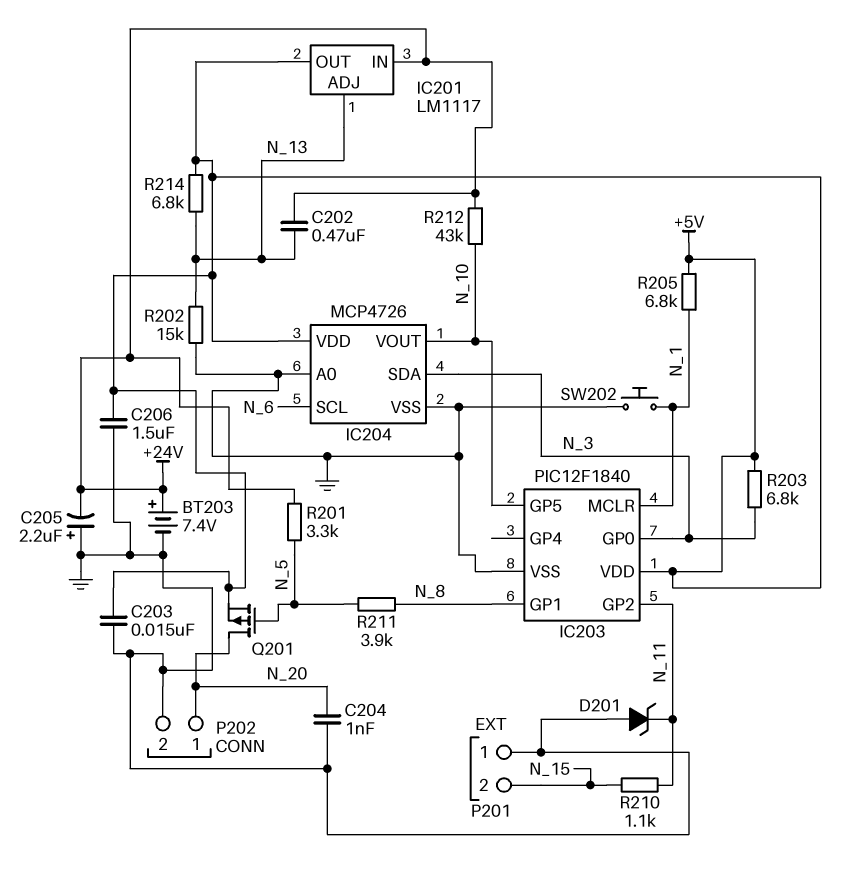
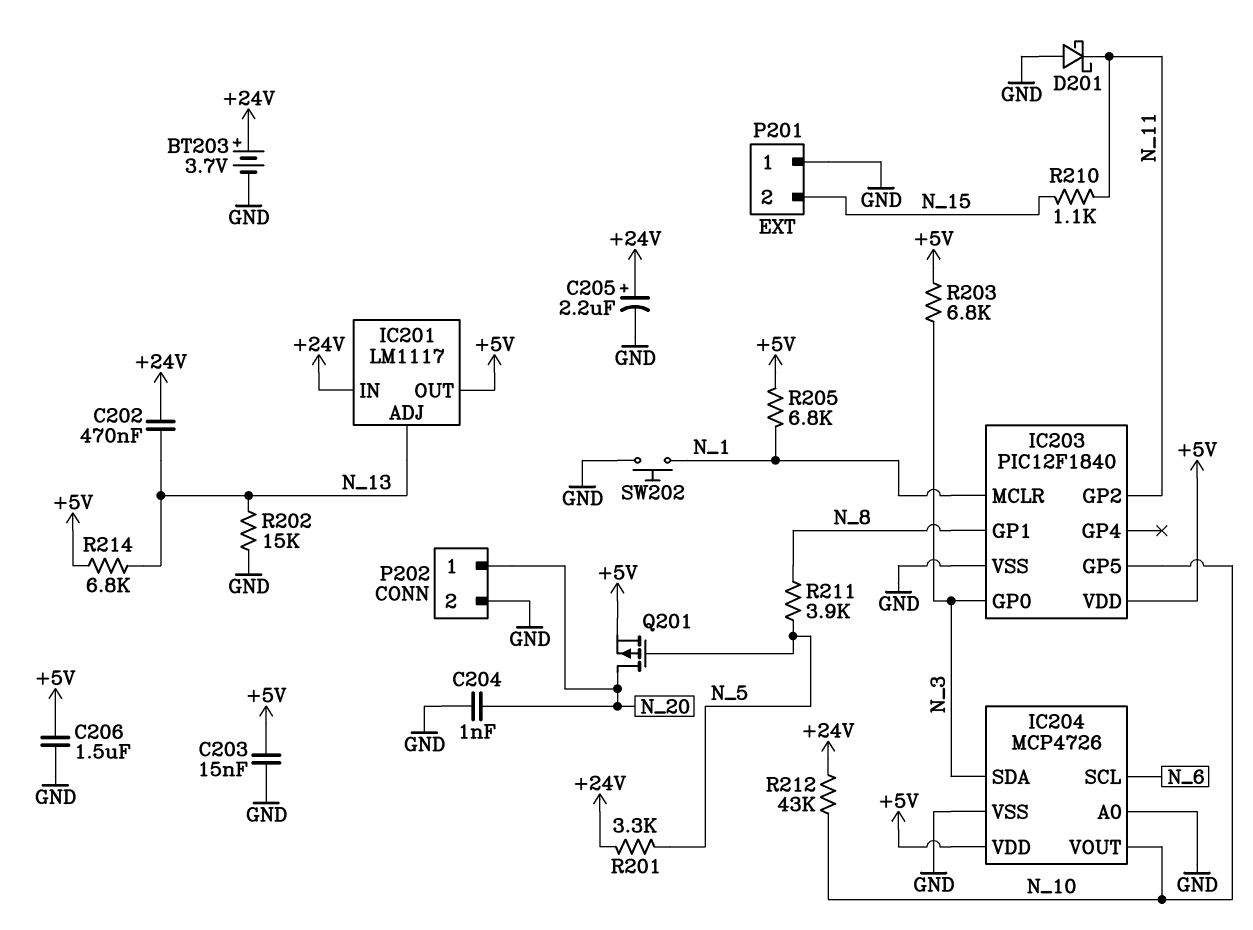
BT203: 7.4V (plus +24V, minus GND) -> 3.7V (plus +24V, minus GND)
C205: 2.2uF (plus GND, minus +24V) -> 2.2uF (plus +24V, minus GND)
D201: zener (A GND, K N_11) -> schottky (A GND, K N_11)

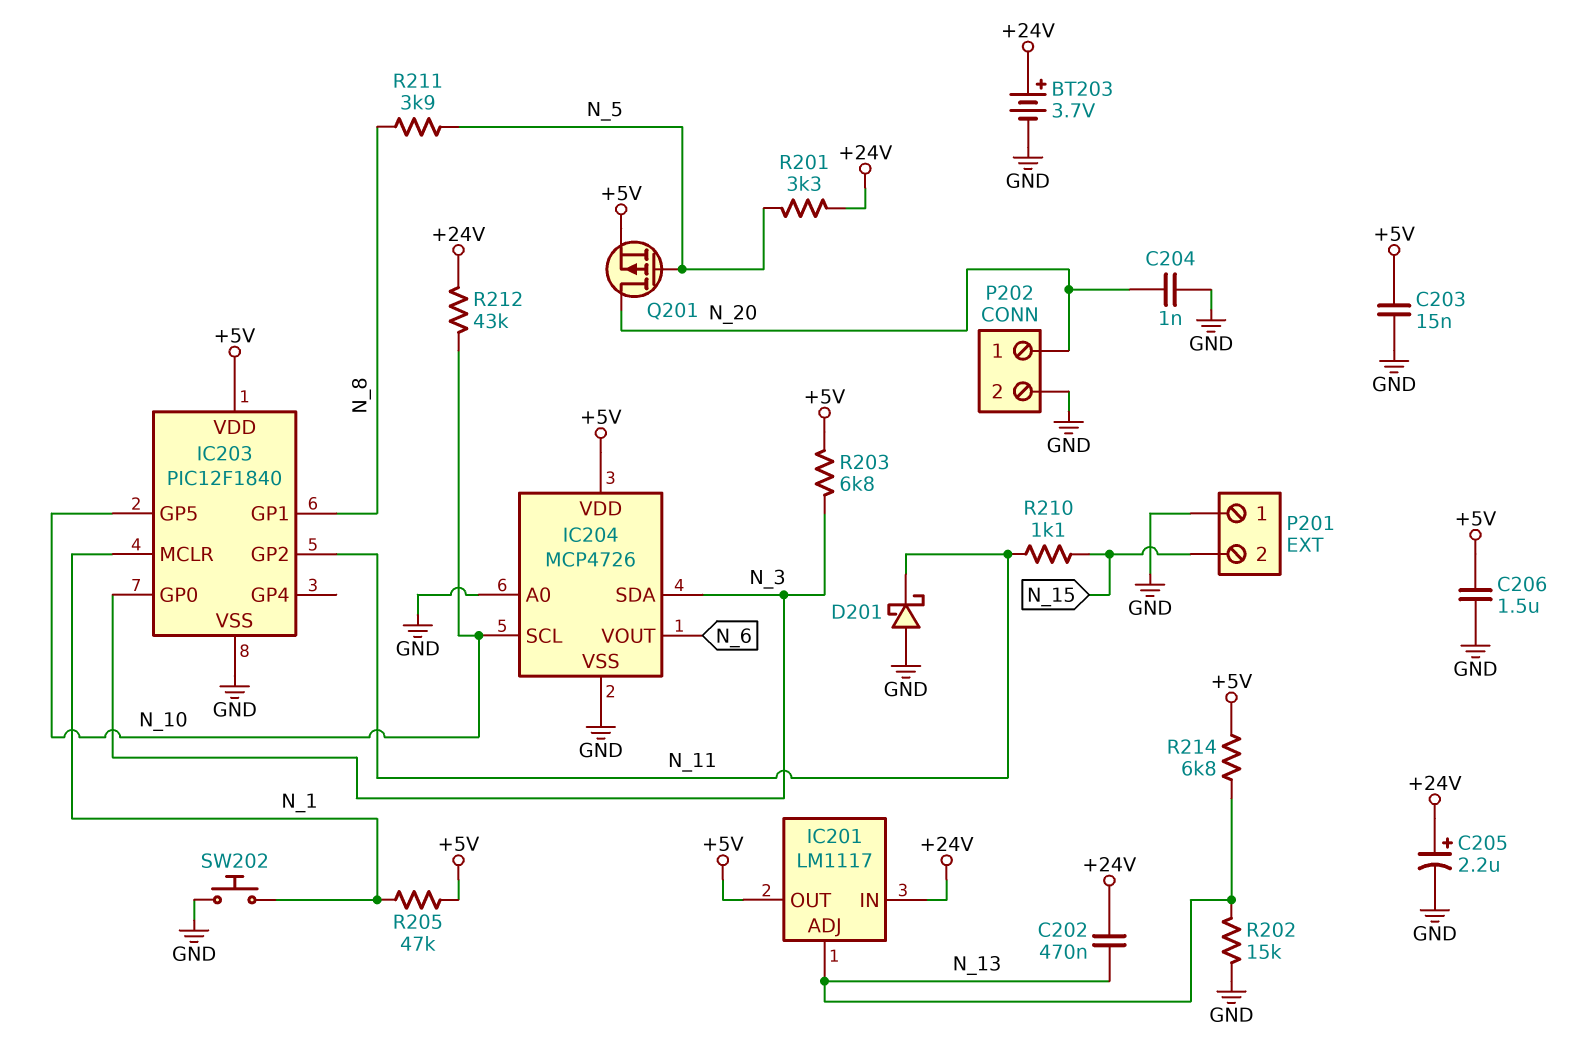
IC204 pin SCL: N_6 -> N_10
IC204 pin VOUT: N_10 -> N_6
R205: 6.8k (+5V, N_1) -> 47k (+5V, N_1)

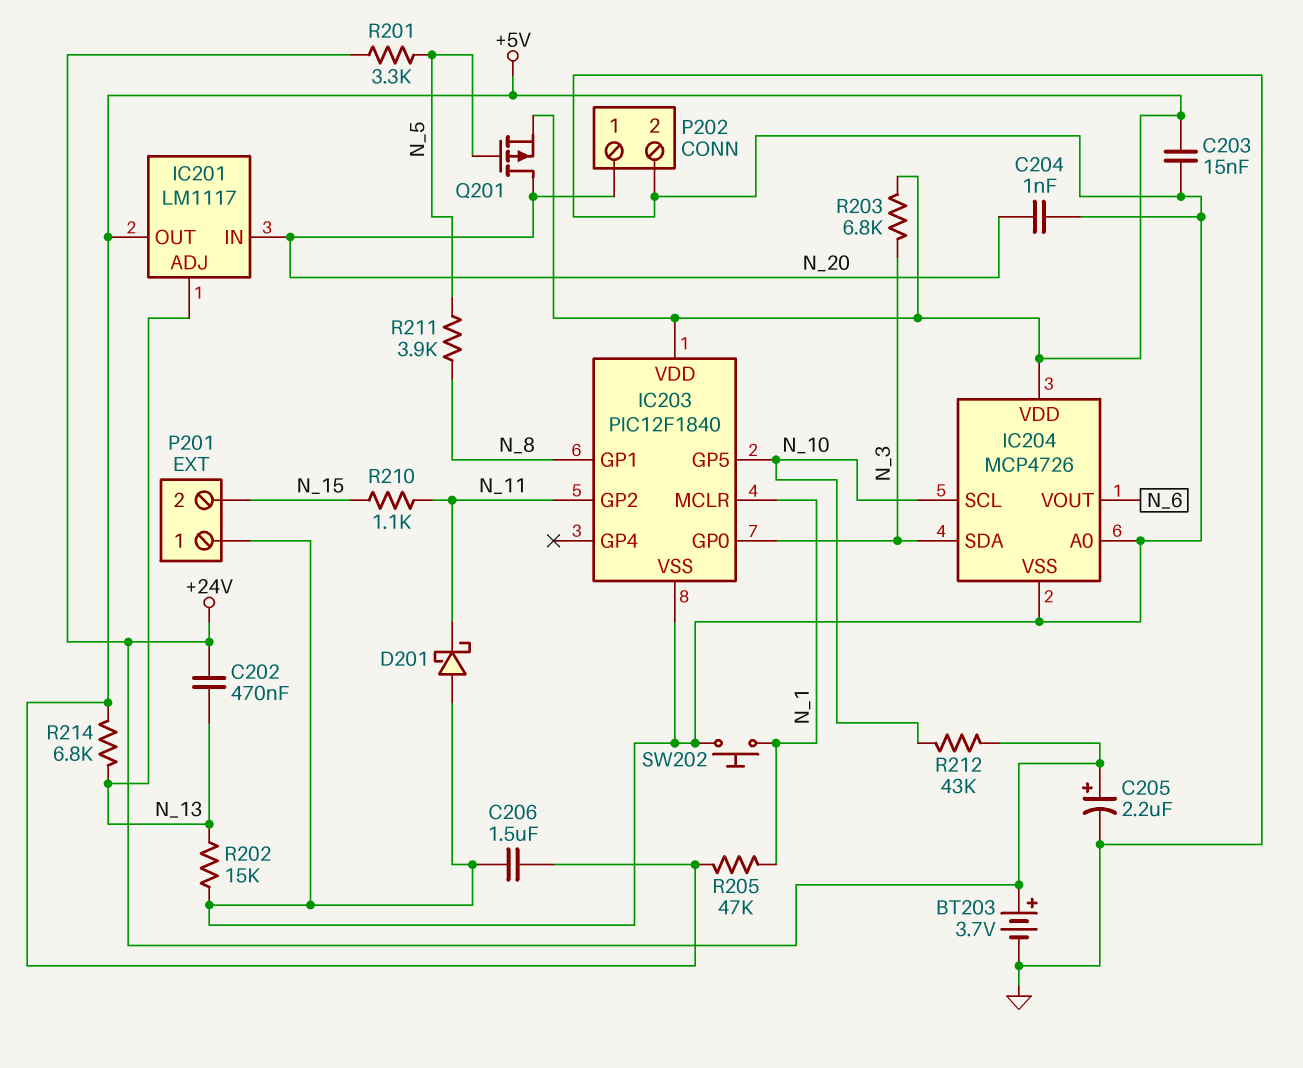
IC201 pin IN: +24V -> N_20

